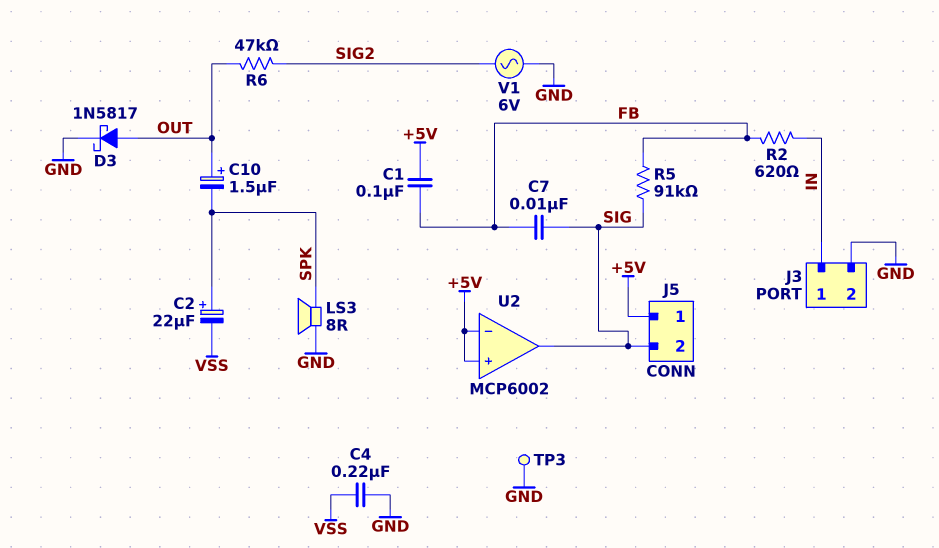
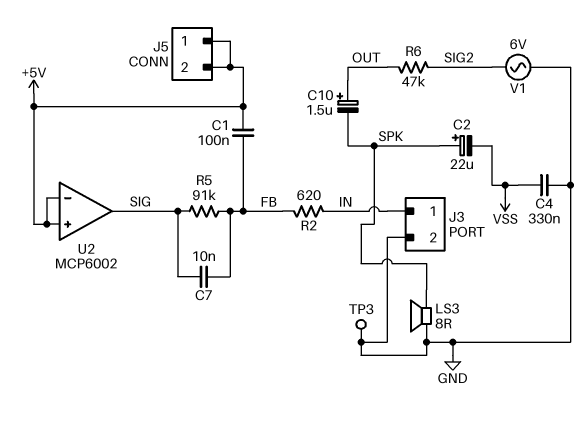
C4: 220nF (GND, VSS) -> 330nF (GND, VSS)
D3: schottky 1N5817 (A OUT, K GND) -> none
J5 pin 2: SIG -> +5V

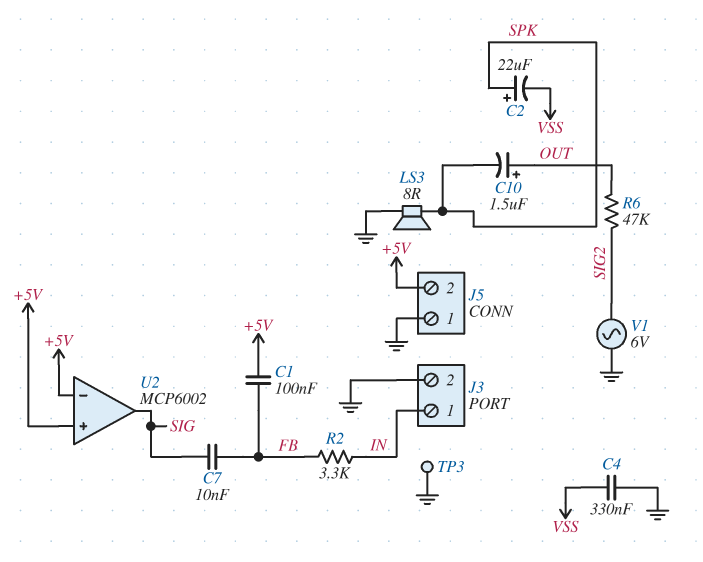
J5 pin 1: +5V -> GND
R2: 620 (FB, IN) -> 3.3k (FB, IN)
R5: 91k (FB, SIG) -> none

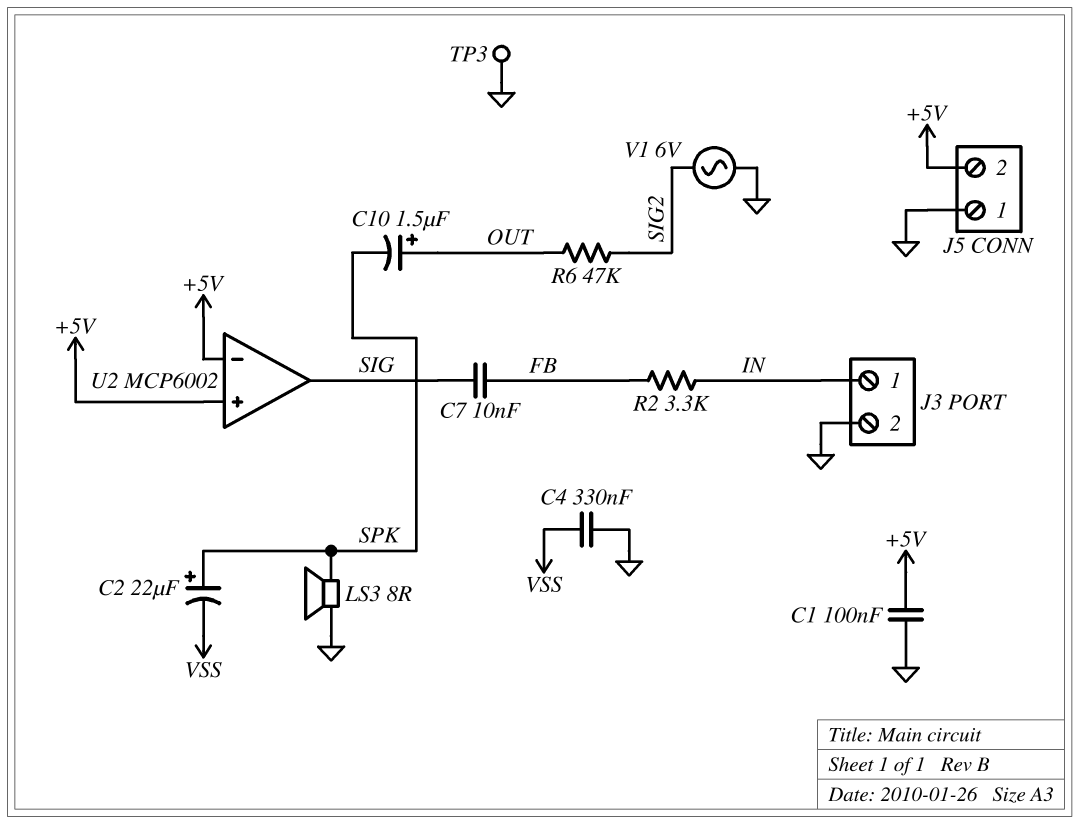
C1: 100nF (+5V, FB) -> 100nF (+5V, GND)

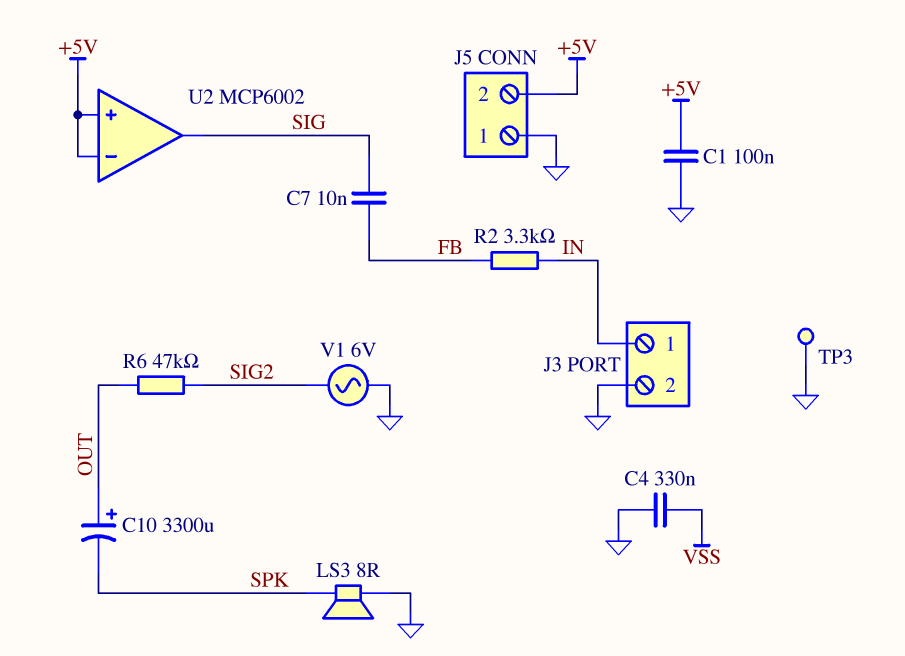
C2: 22uF (plus SPK, minus VSS) -> none
C10: 1.5uF (plus OUT, minus SPK) -> 3300uF (plus OUT, minus SPK)

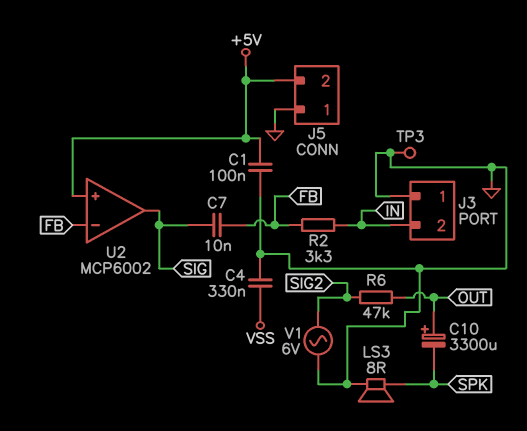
J3 pin 1: IN -> GND
J3 pin 2: GND -> IN
U2 pin in-: +5V -> FB

